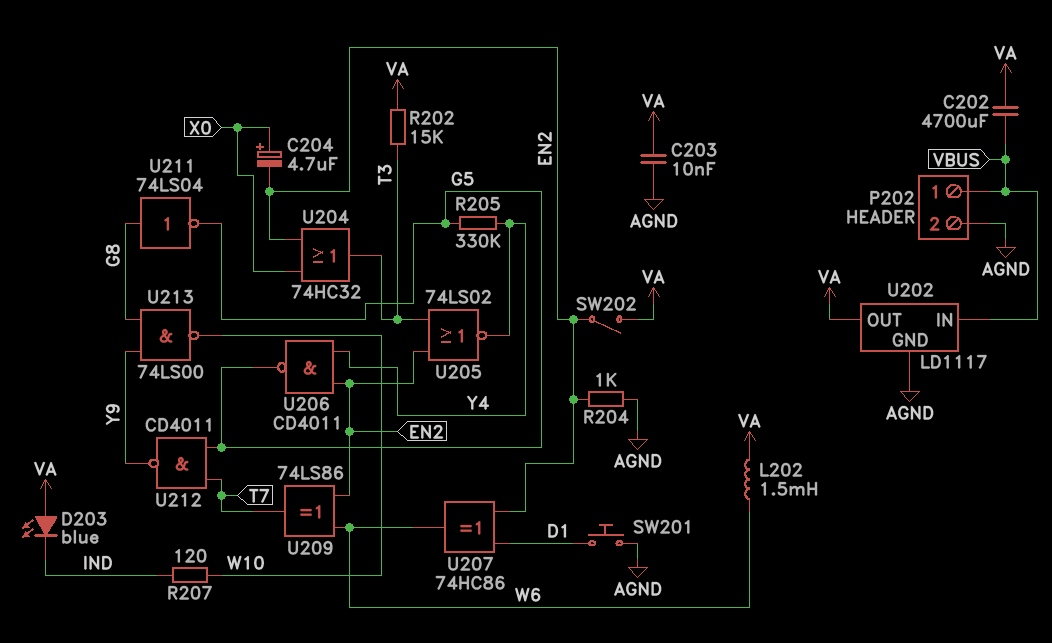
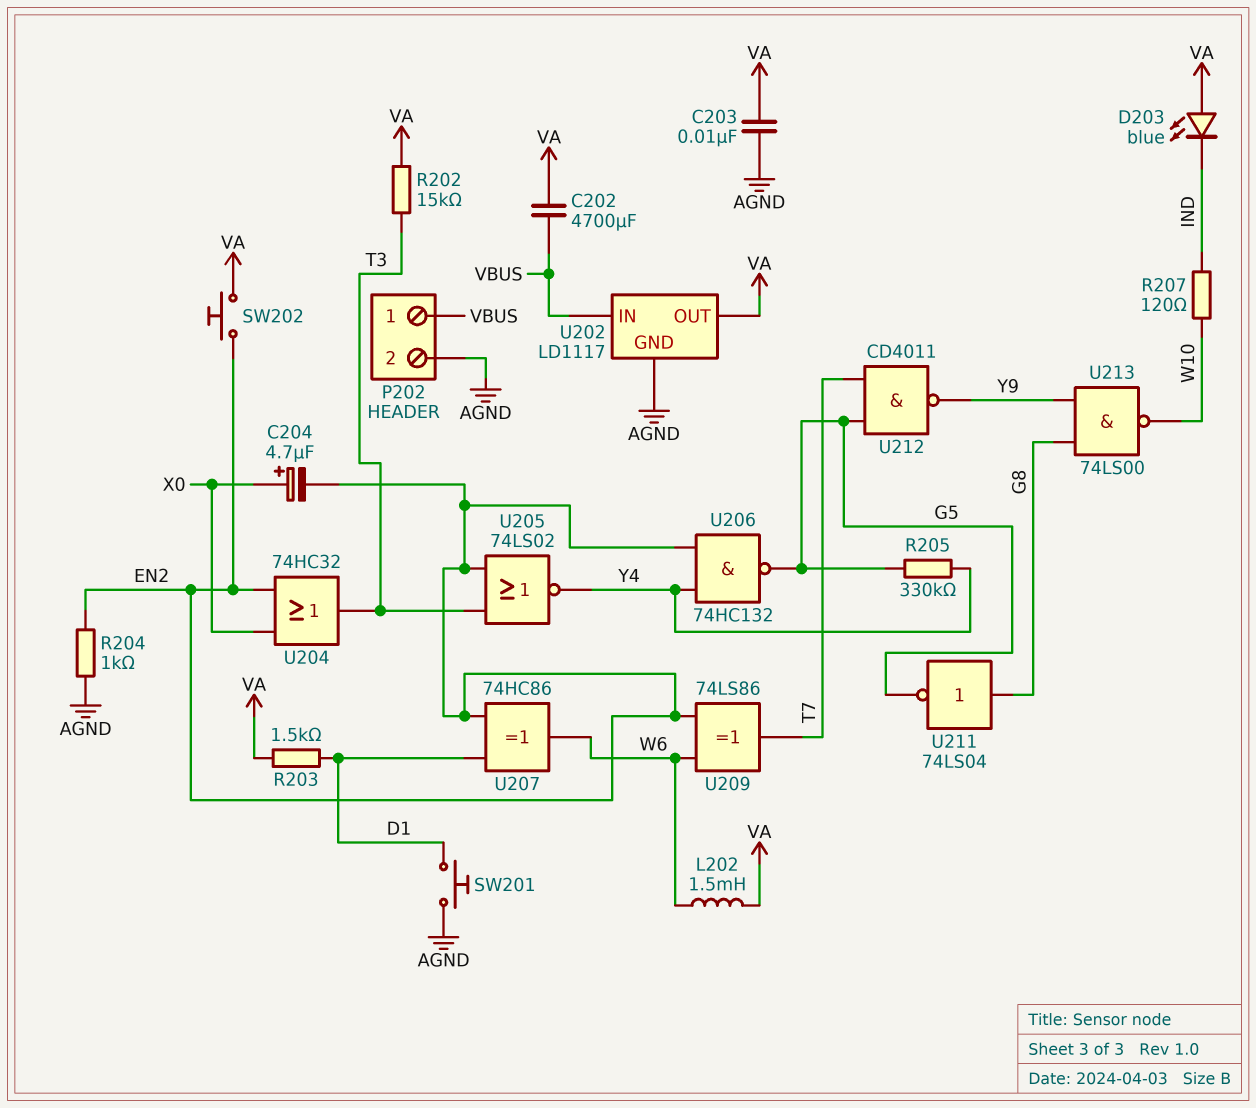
R203: none -> 1.5k (D1, VA)
SW202: switch (EN2, VA) -> button (EN2, VA)
U206: NAND CD4011 (in EN2, in Y4, out G5) -> NAND 74HC132 (in EN2, in Y4, out G5)

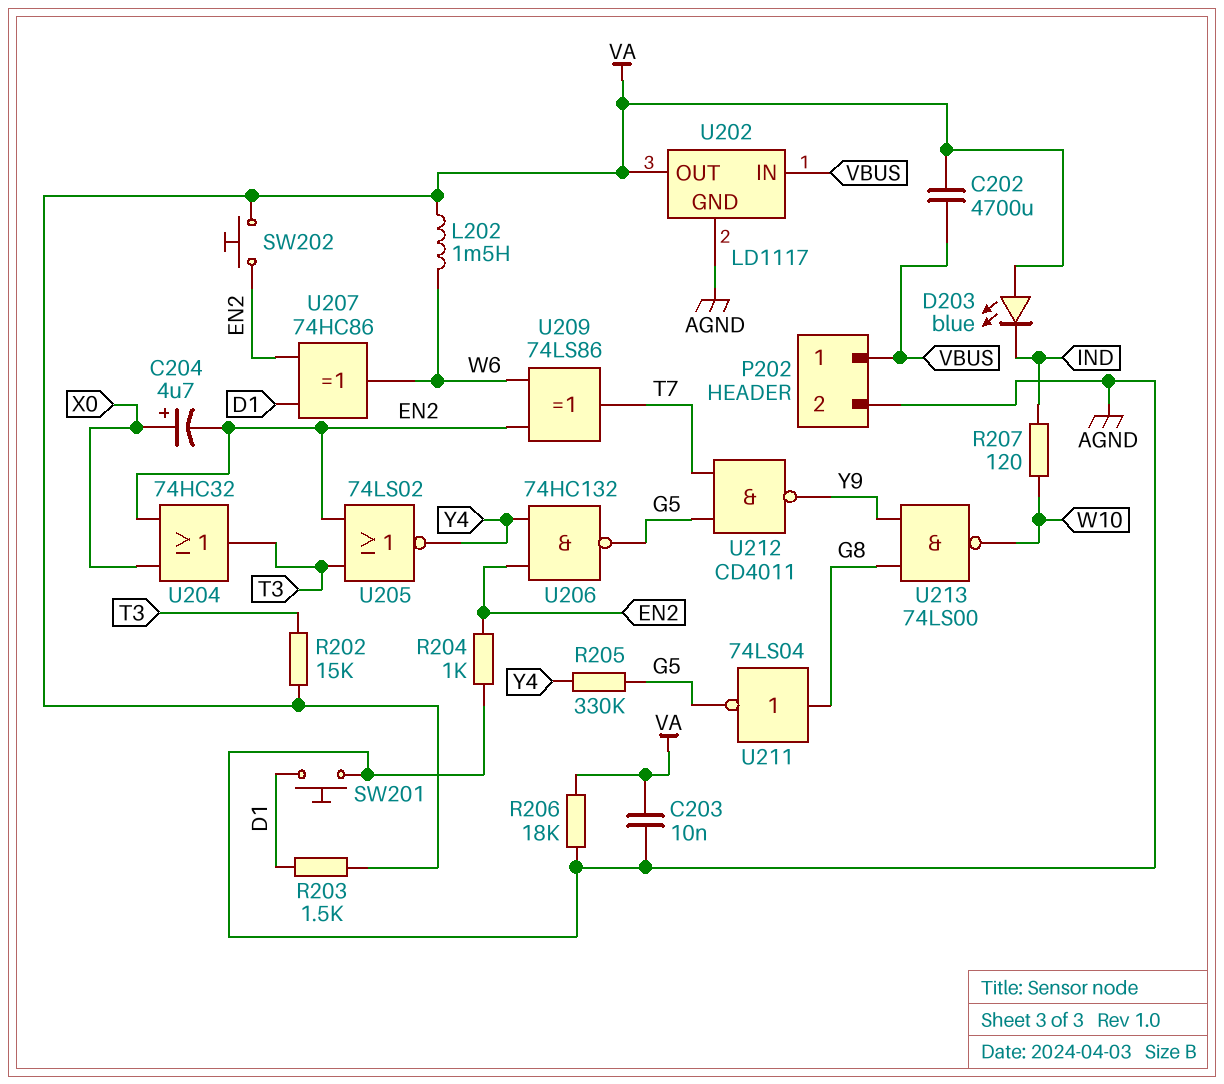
R206: none -> 18k (AGND, VA)

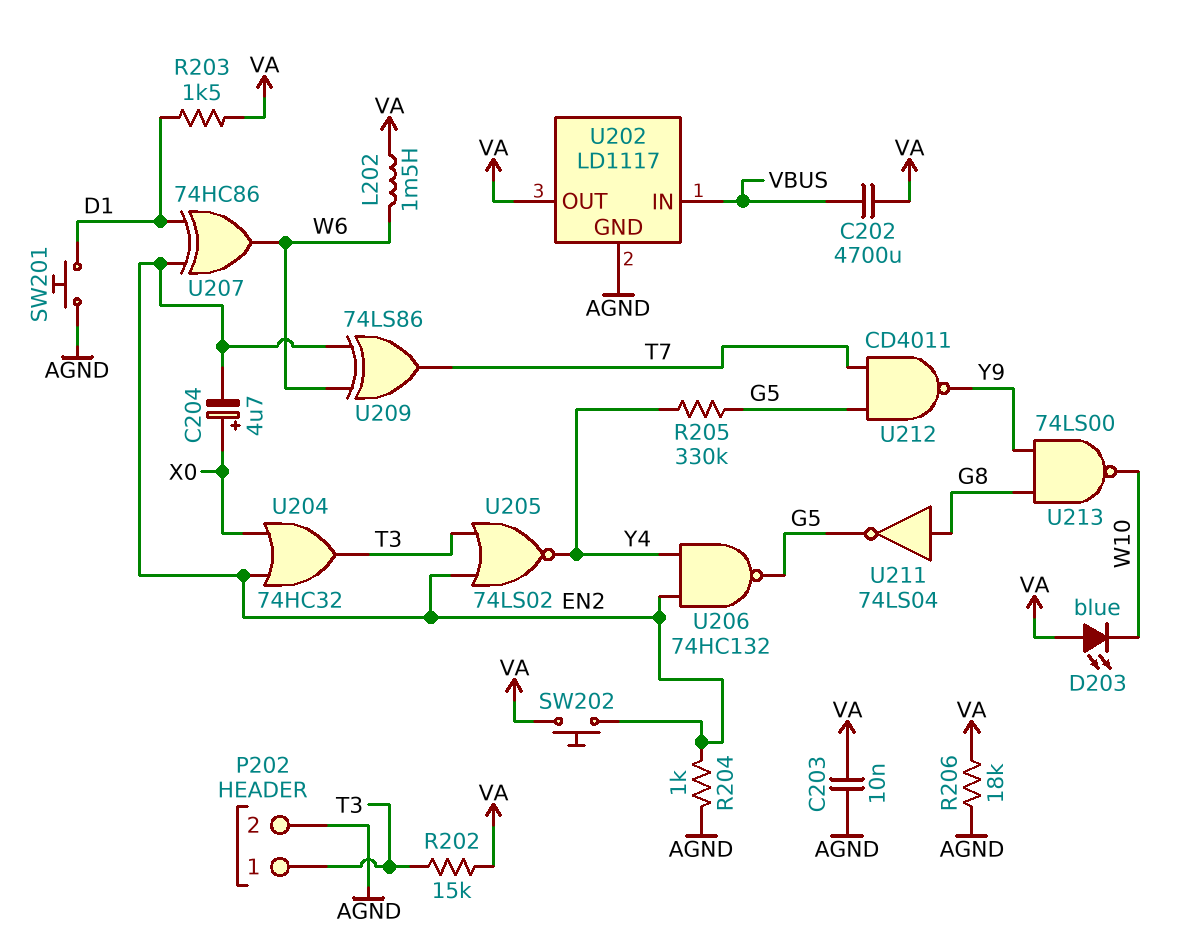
D203: LED blue (A VA, K IND) -> LED blue (A VA, K W10)
P202 pin 1: VBUS -> T3
R207: 120 (IND, W10) -> none

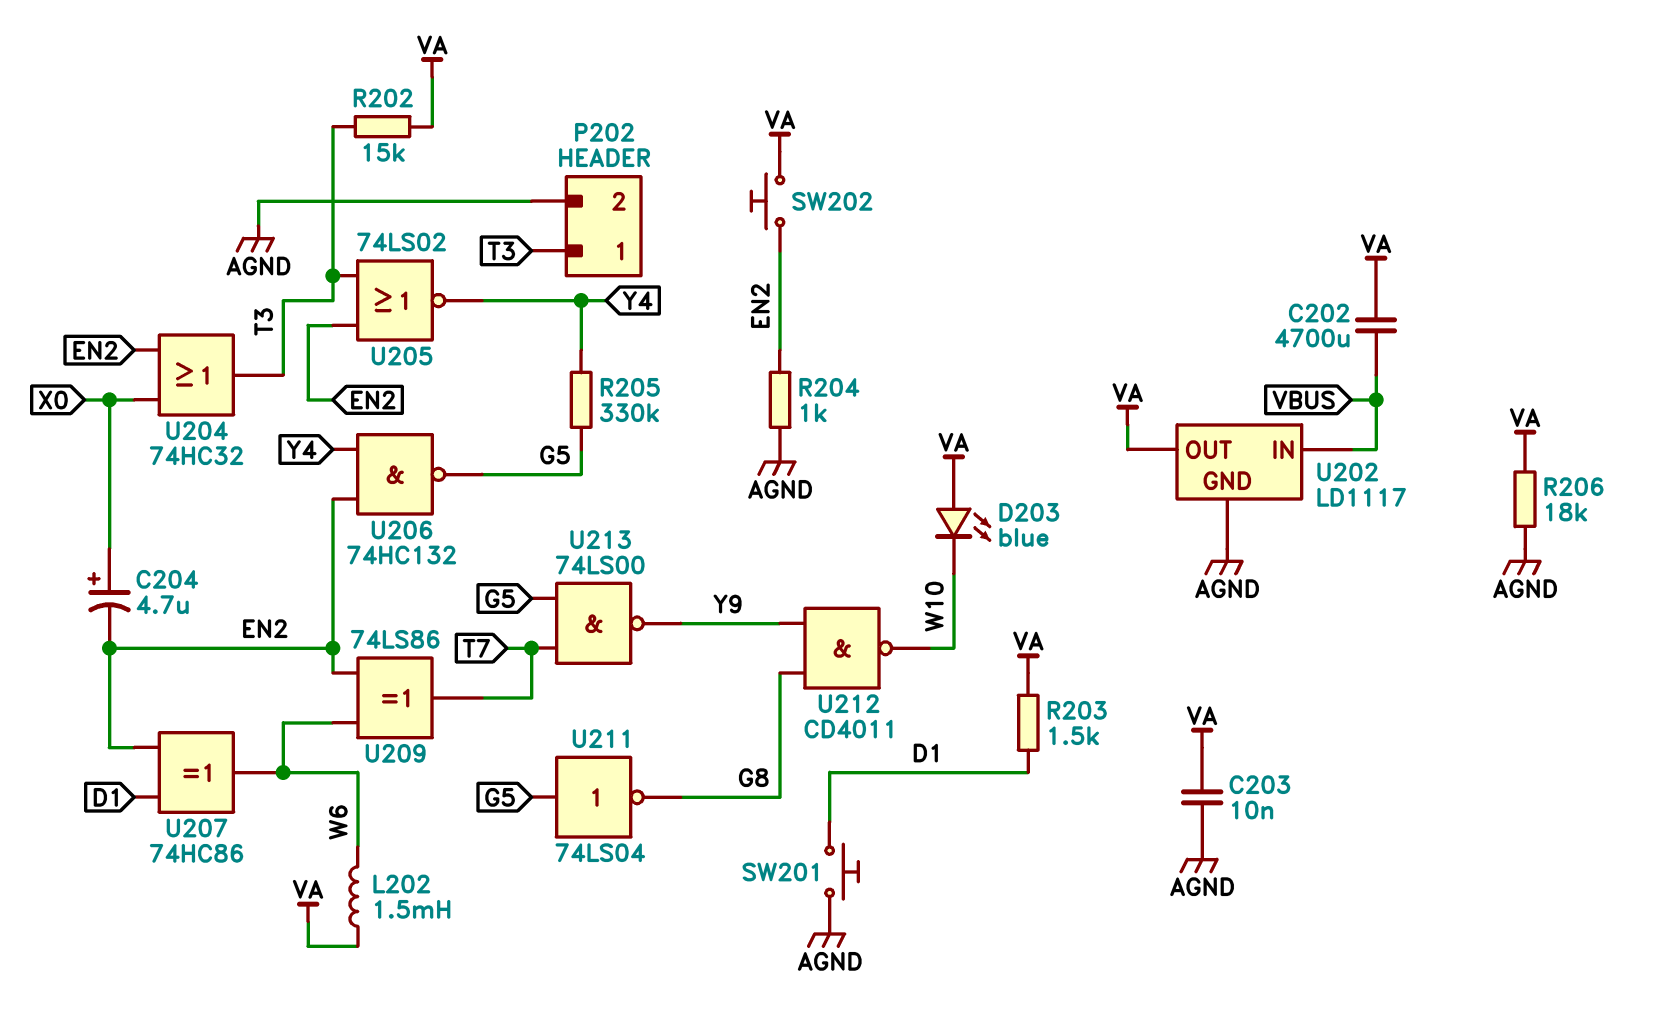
U211: NOT 74LS04 (in G8, out G5) -> NOT 74LS04 (in G5, out G8)
U212: NAND CD4011 (in G5, in T7, out Y9) -> NAND CD4011 (in G8, in Y9, out W10)
U213: NAND 74LS00 (in G8, in Y9, out W10) -> NAND 74LS00 (in G5, in T7, out Y9)

